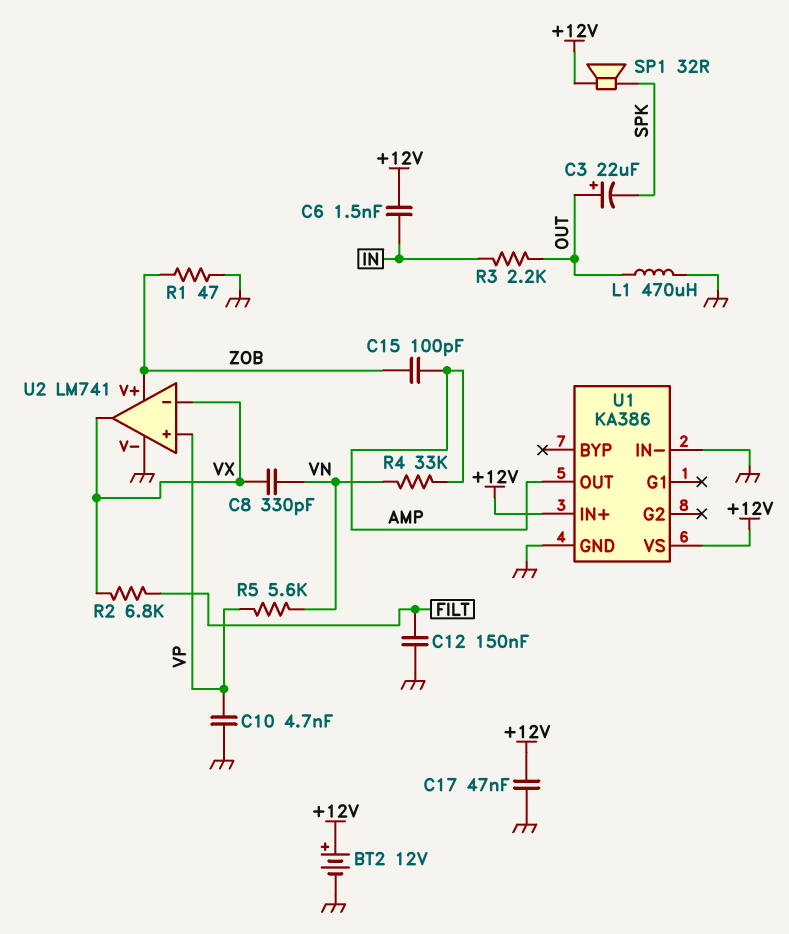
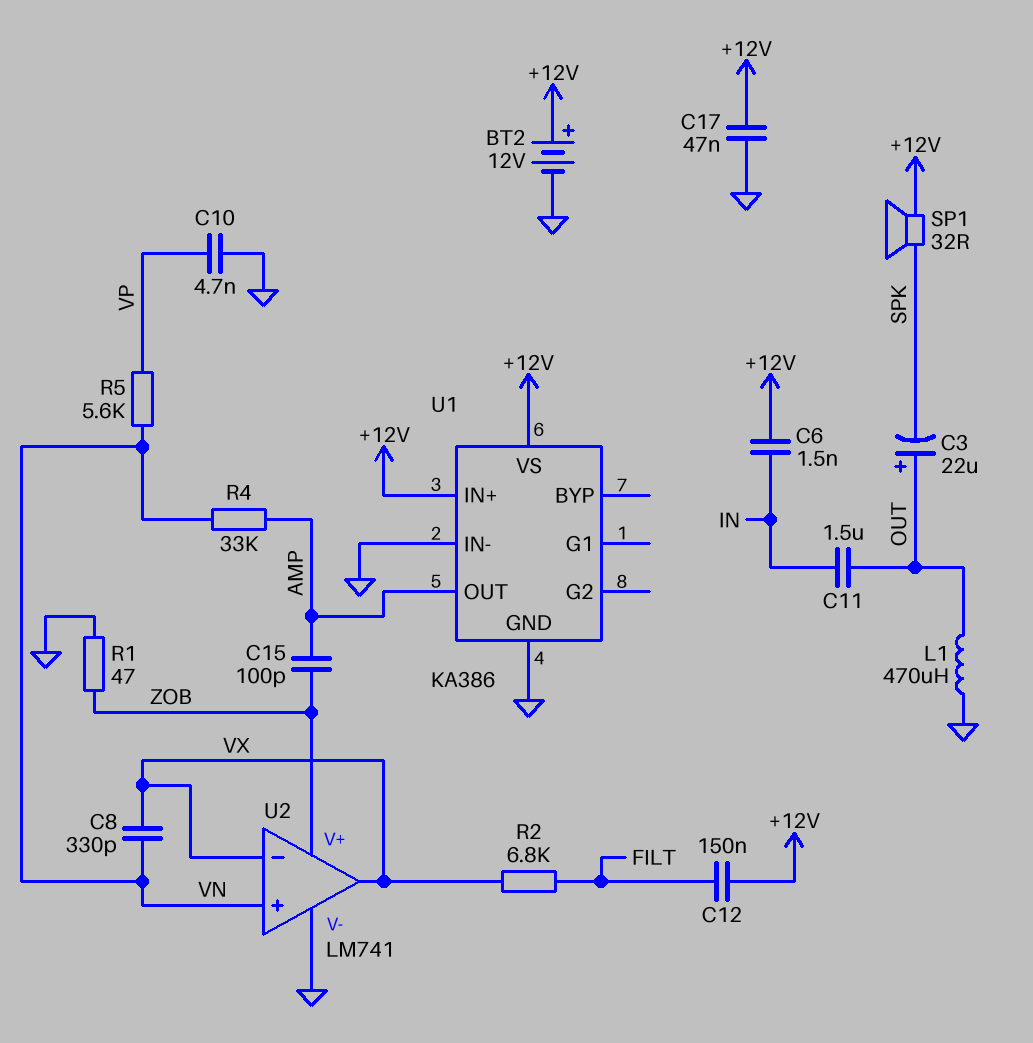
C11: none -> 1.5uF (IN, OUT)
C12: 150nF (FILT, GND) -> 150nF (+12V, FILT)
R3: 2.2k (IN, OUT) -> none
U2 pin in+: VP -> VN

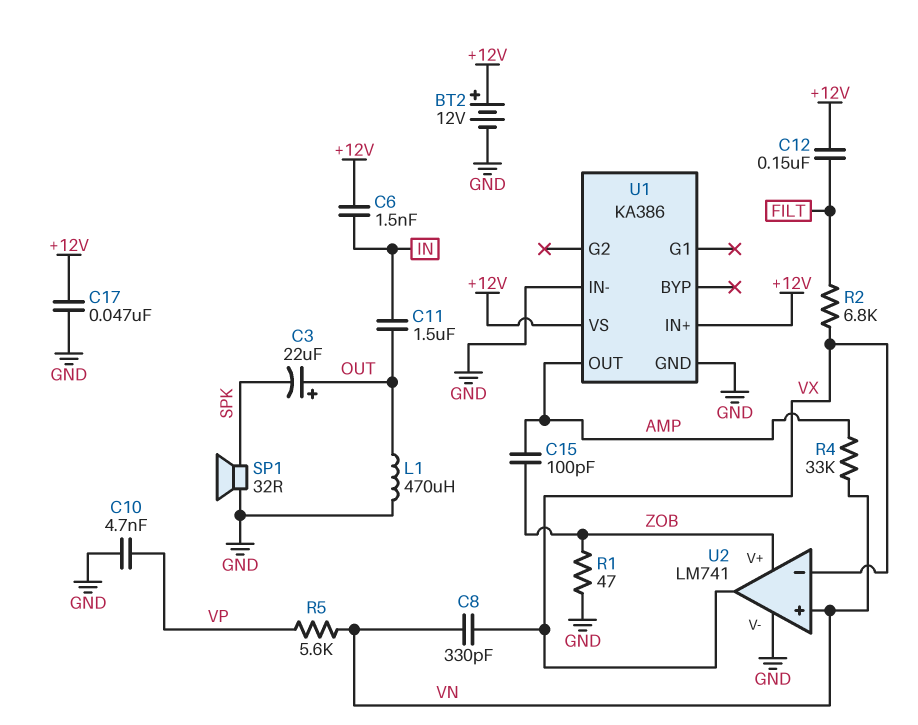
SP1: speaker 32R (+12V, SPK) -> speaker 32R (GND, SPK)

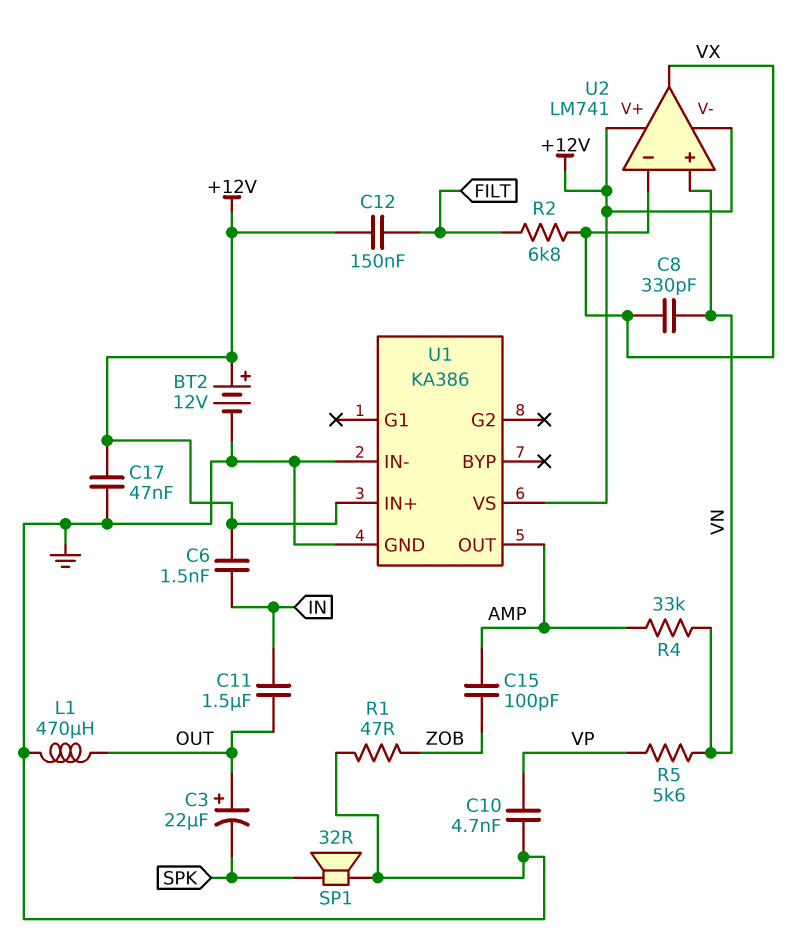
U2 pin V+: ZOB -> +12V
U2 pin V-: GND -> +12V

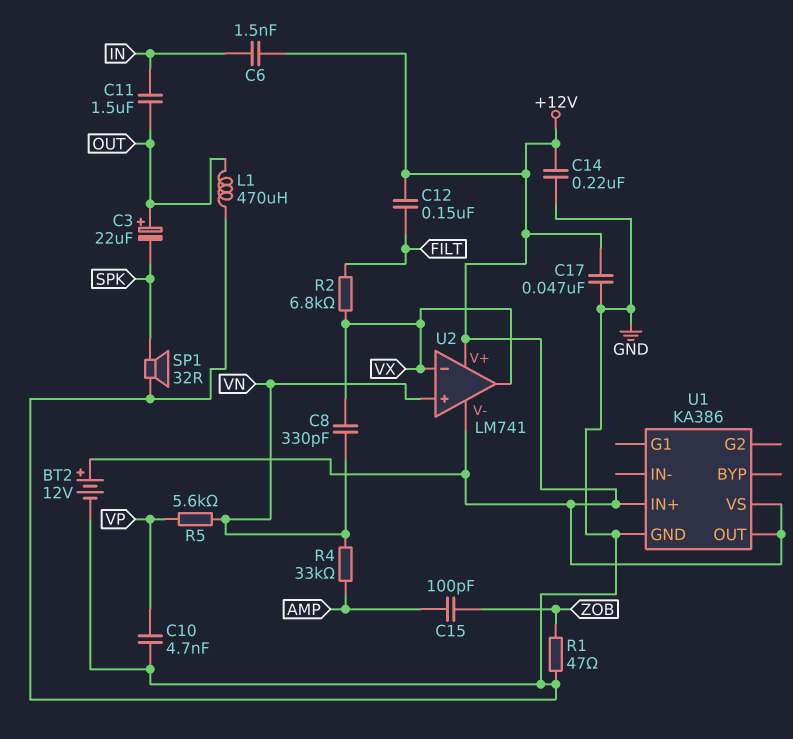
C14: none -> 220nF (+12V, GND)
U1 pin IN-: GND -> none
U1 pin OUT: AMP -> +12V

